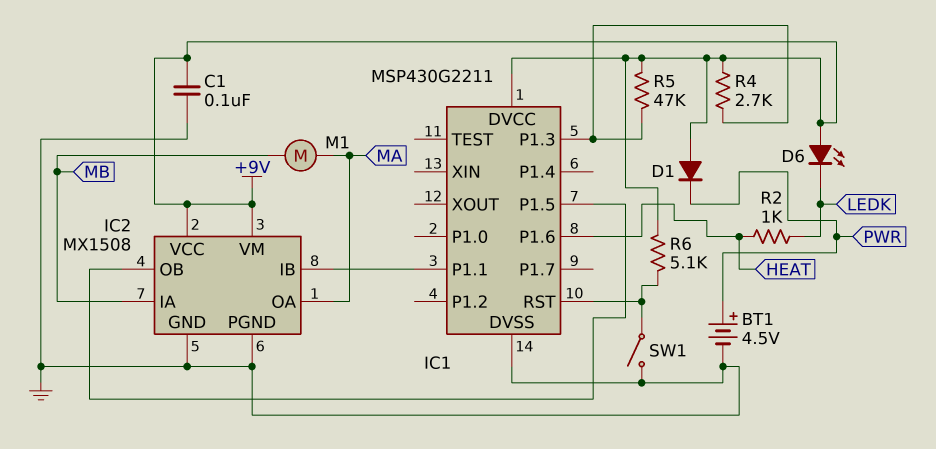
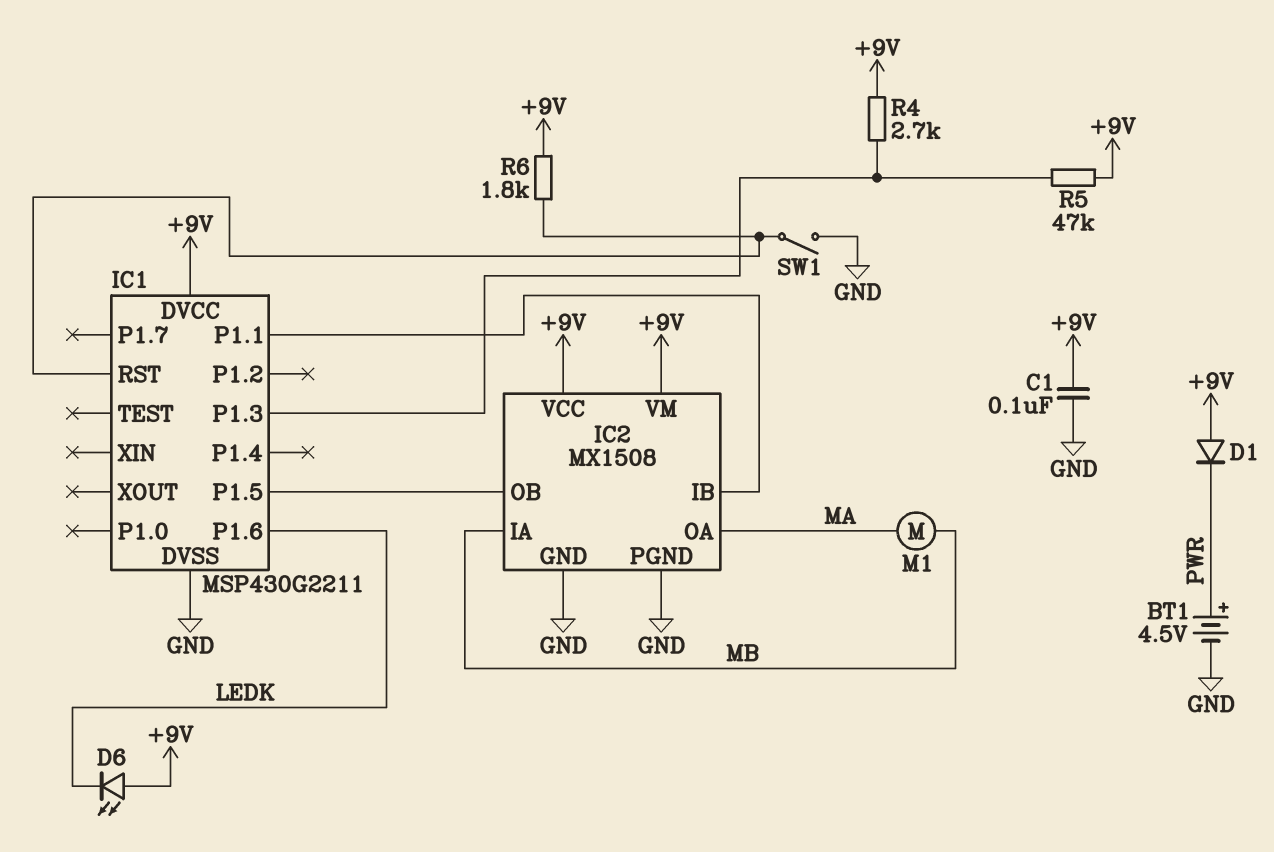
IC1 pin P1.6: HEAT -> LEDK
R2: 1k (HEAT, LEDK) -> none
R6: 5.1k (+9V, IC1/RST) -> 1.8k (+9V, IC1/RST)

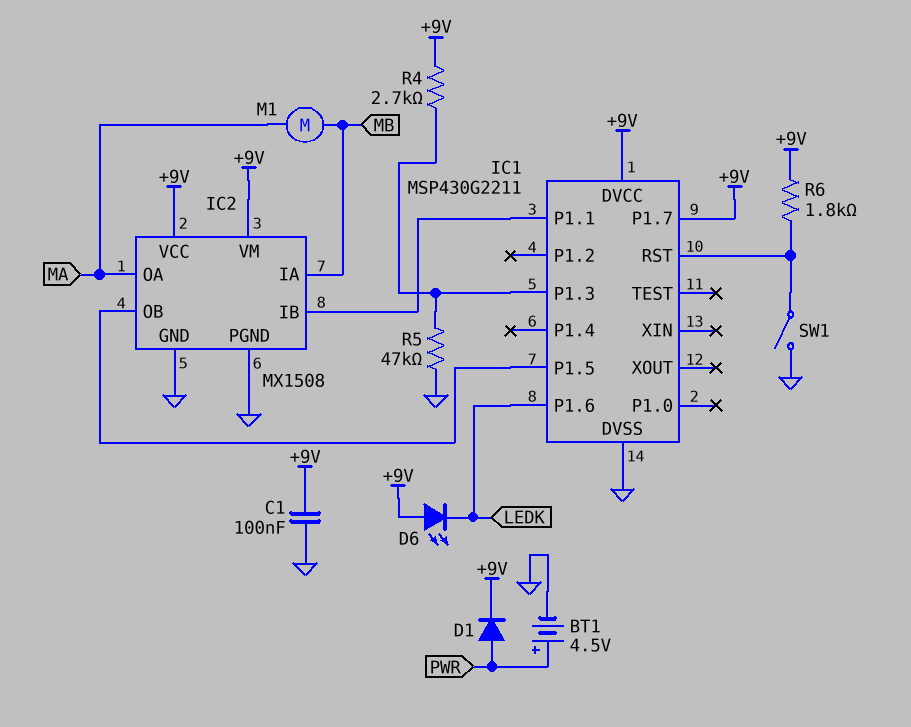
D1: diode (A +9V, K PWR) -> diode (A PWR, K +9V)
IC1 pin P1.7: none -> +9V
R5: 47k (+9V, IC1/P1.3) -> 47k (GND, IC1/P1.3)

